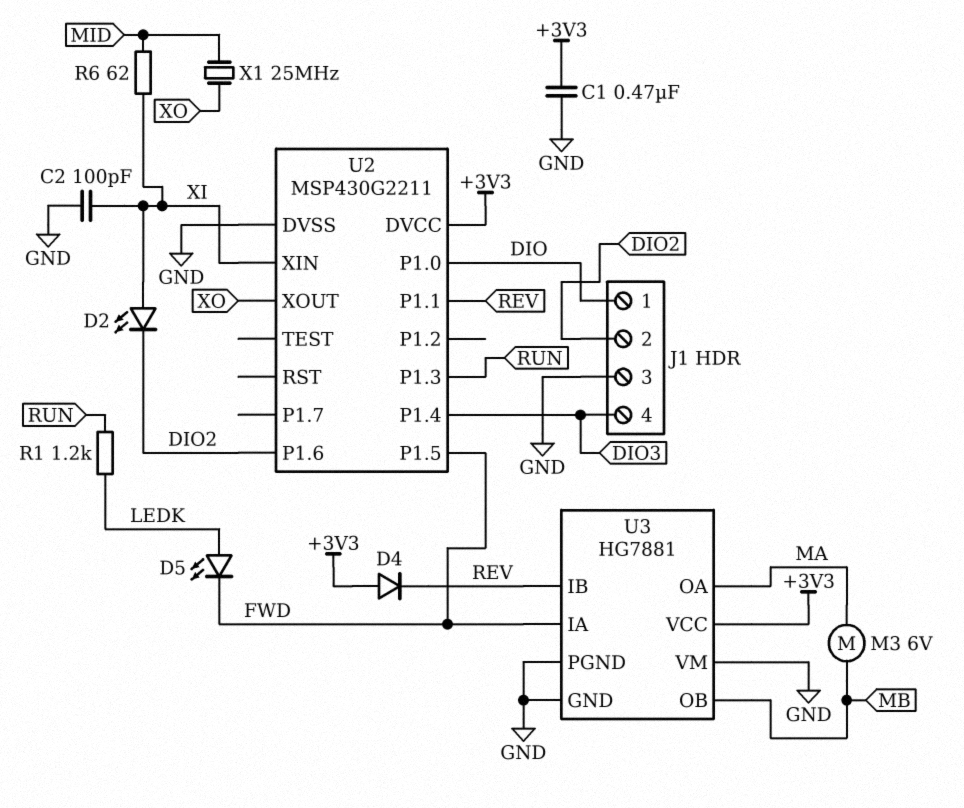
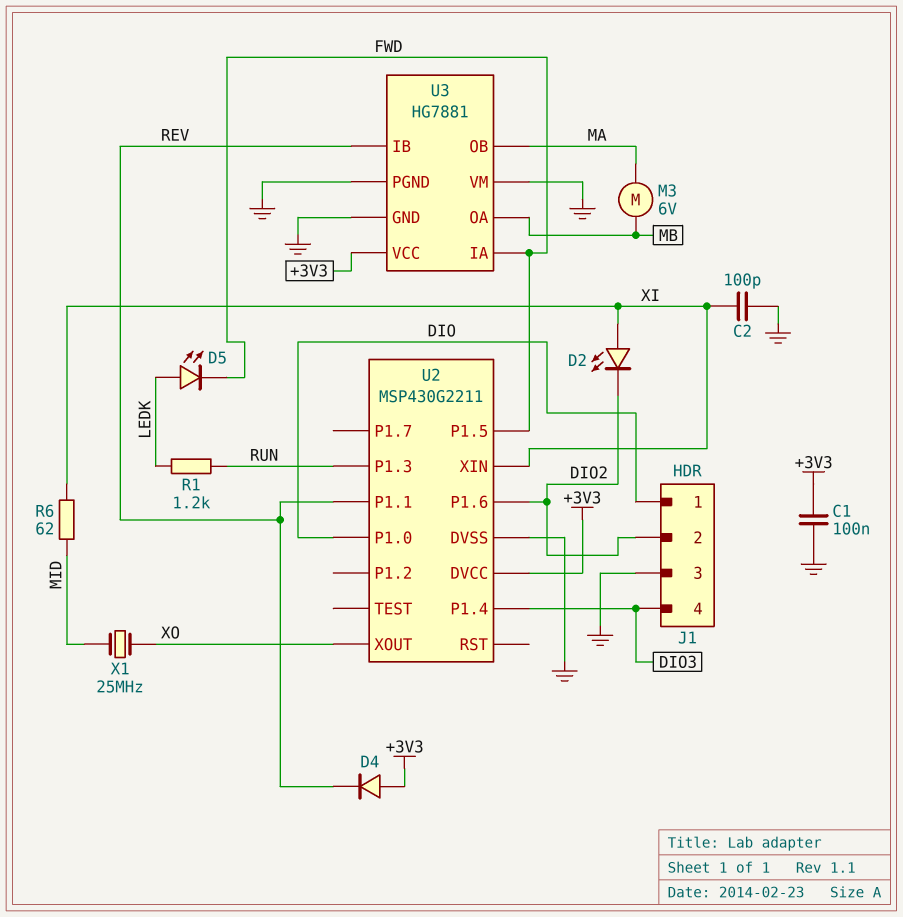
C1: 470nF (+3V3, GND) -> 100nF (+3V3, GND)
U3 pin OA: MA -> MB
U3 pin OB: MB -> MA

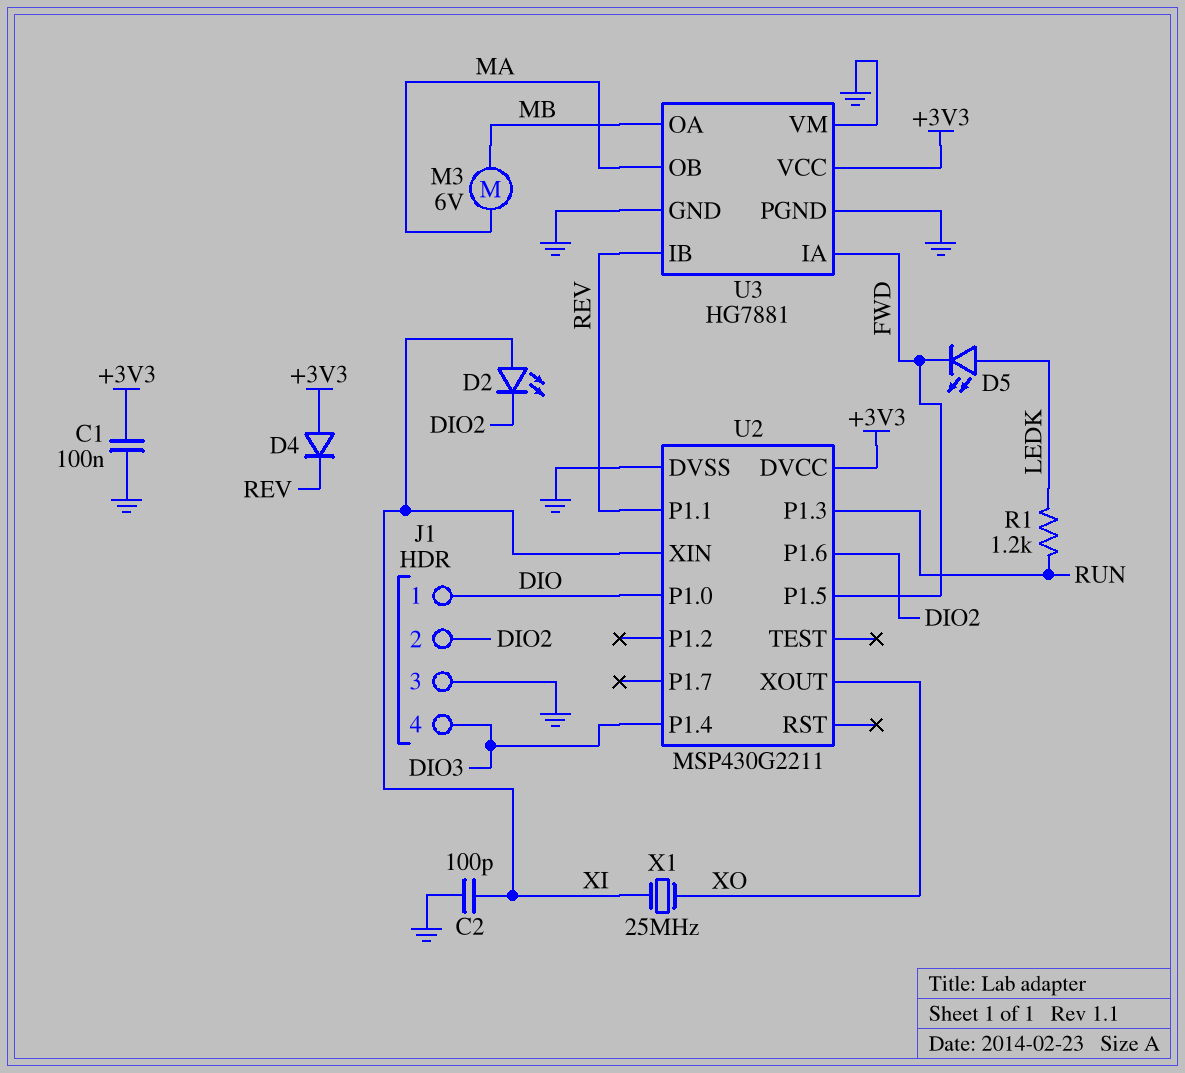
R6: 62 (MID, XI) -> none
X1: 25MHz (MID, XO) -> 25MHz (XI, XO)

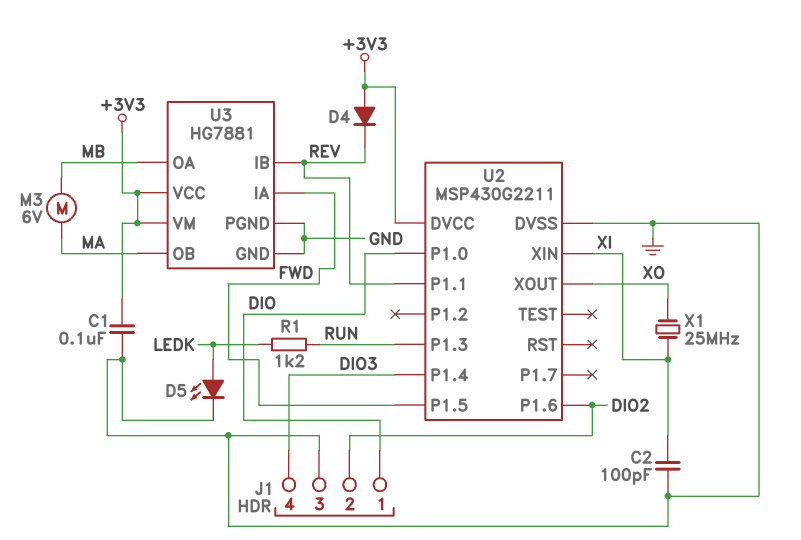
D2: LED (A XI, K DIO2) -> none
D5: LED (A LEDK, K FWD) -> LED (A LEDK, K GND)
U3 pin VM: GND -> +3V3

